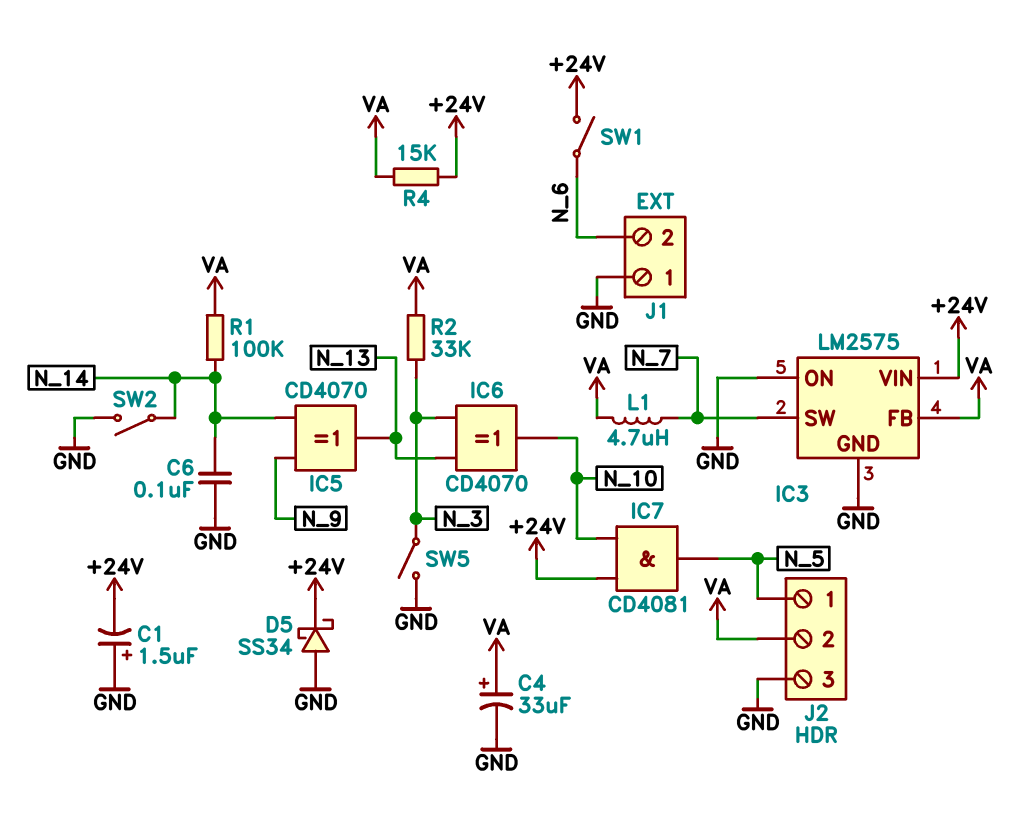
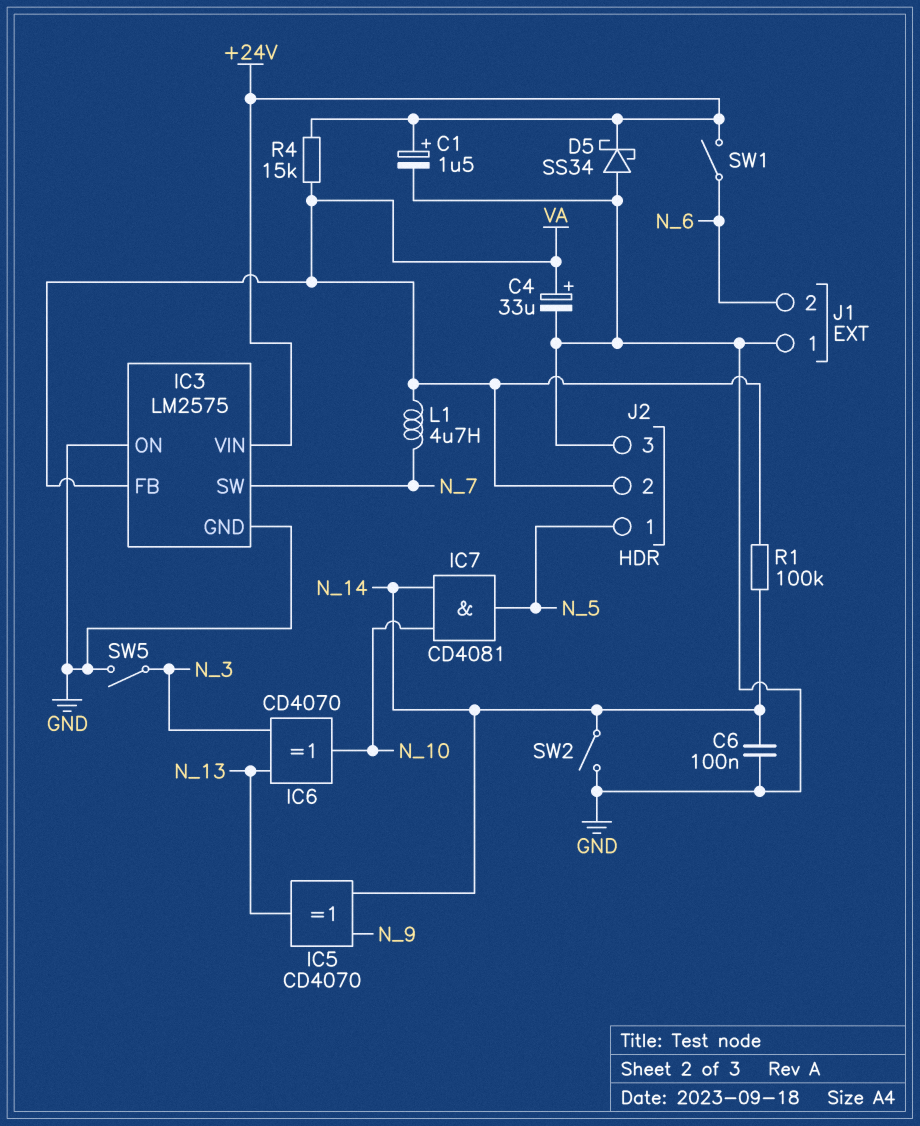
C1: 1.5uF (plus GND, minus +24V) -> 1.5uF (plus +24V, minus GND)
IC7: AND CD4081 (in +24V, in N_10, out N_5) -> AND CD4081 (in N_10, in N_14, out N_5)
R2: 33k (N_3, VA) -> none

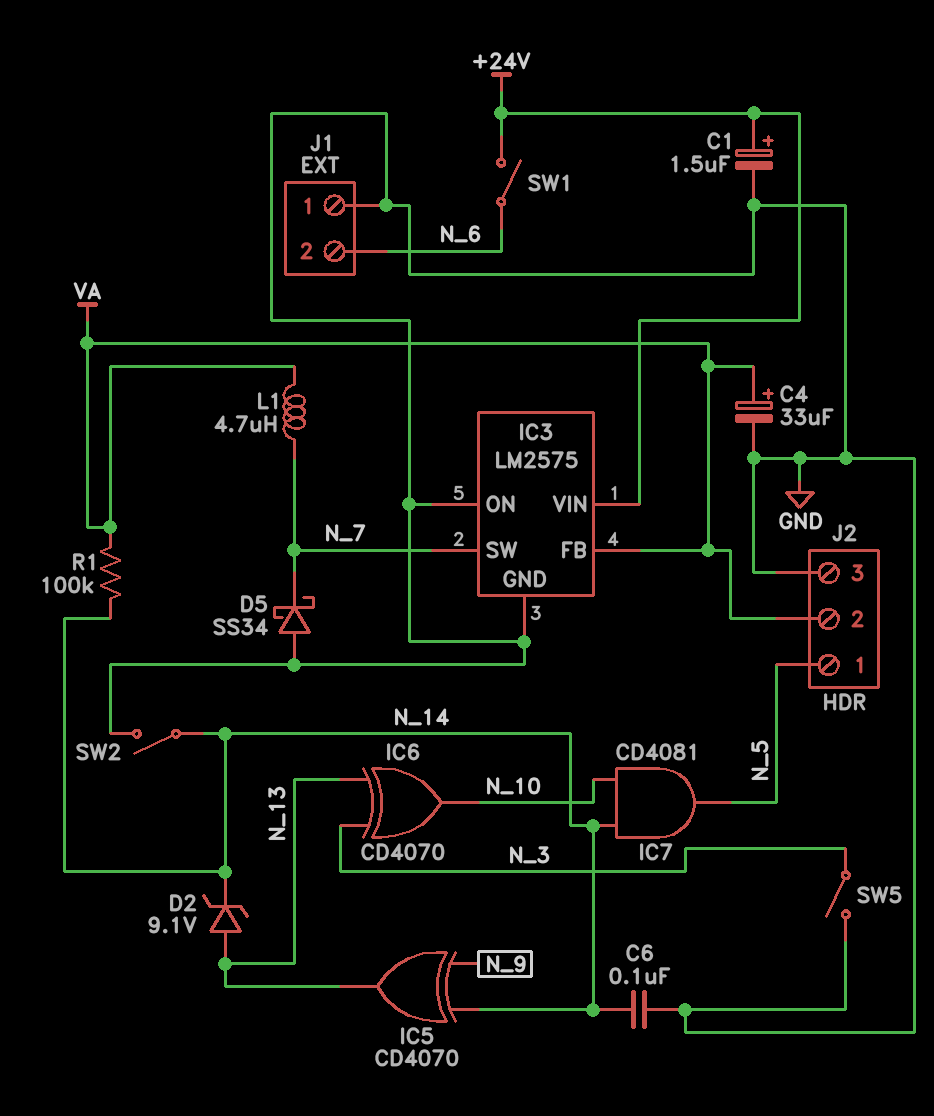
D2: none -> zener 9.1V (A N_13, K N_14)
D5: schottky SS34 (A GND, K +24V) -> schottky SS34 (A GND, K N_7)
R4: 15k (+24V, VA) -> none

